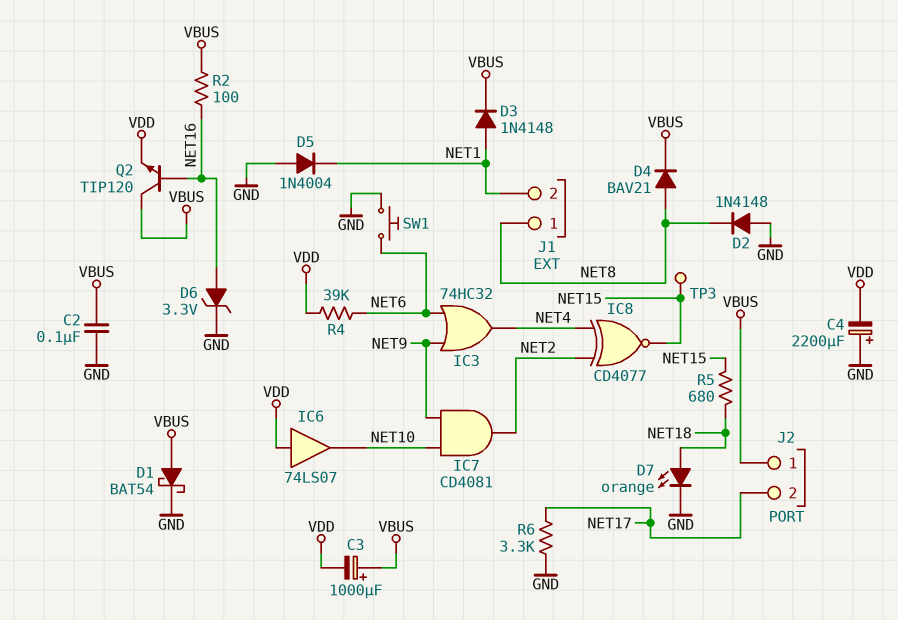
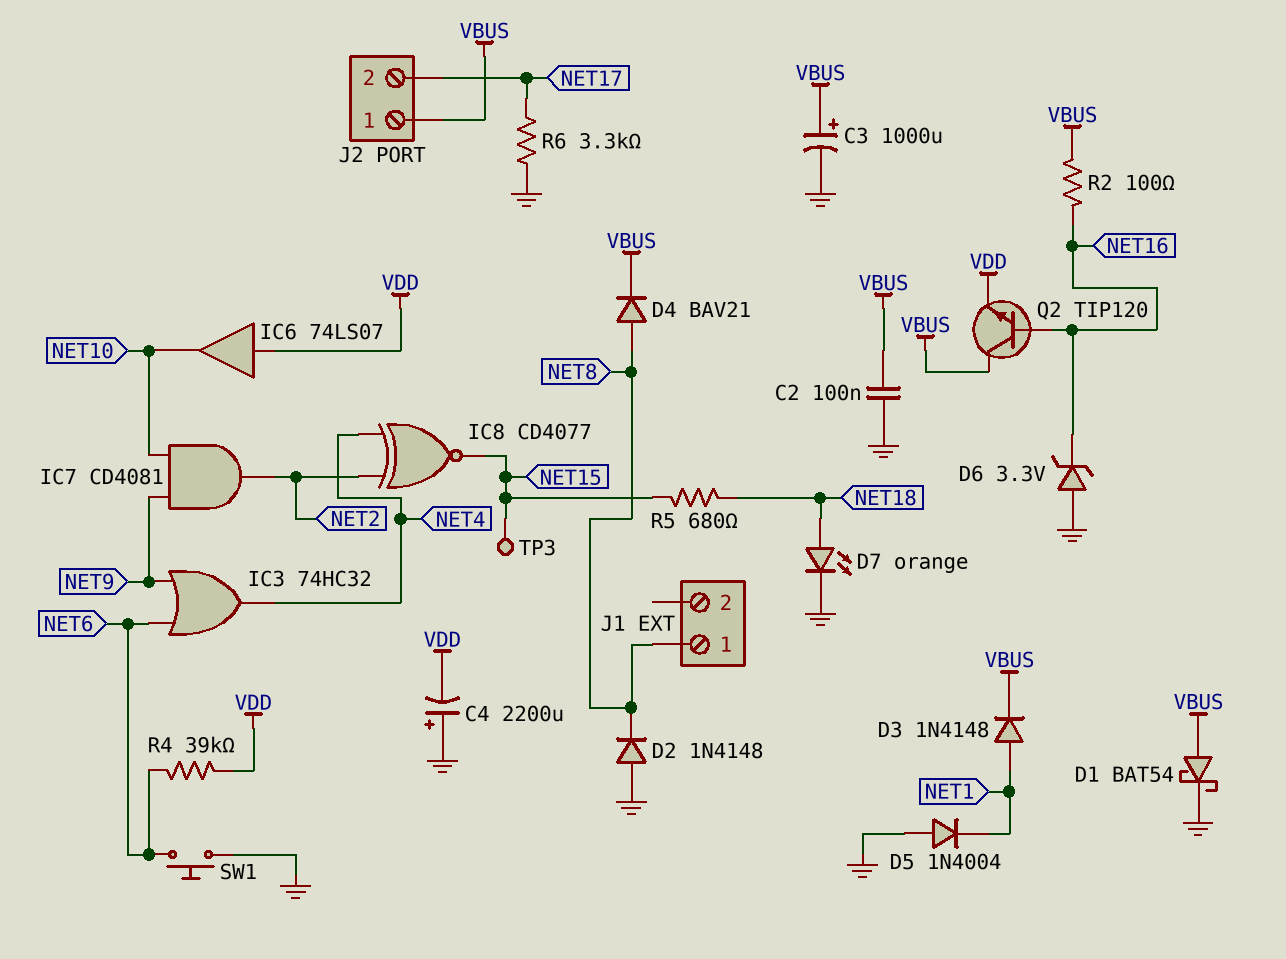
C3: 1000uF (plus VBUS, minus VDD) -> 1000uF (plus VBUS, minus GND)
D6: zener 3.3V (A NET16, K GND) -> zener 3.3V (A GND, K NET16)
J1 pin 2: NET1 -> none

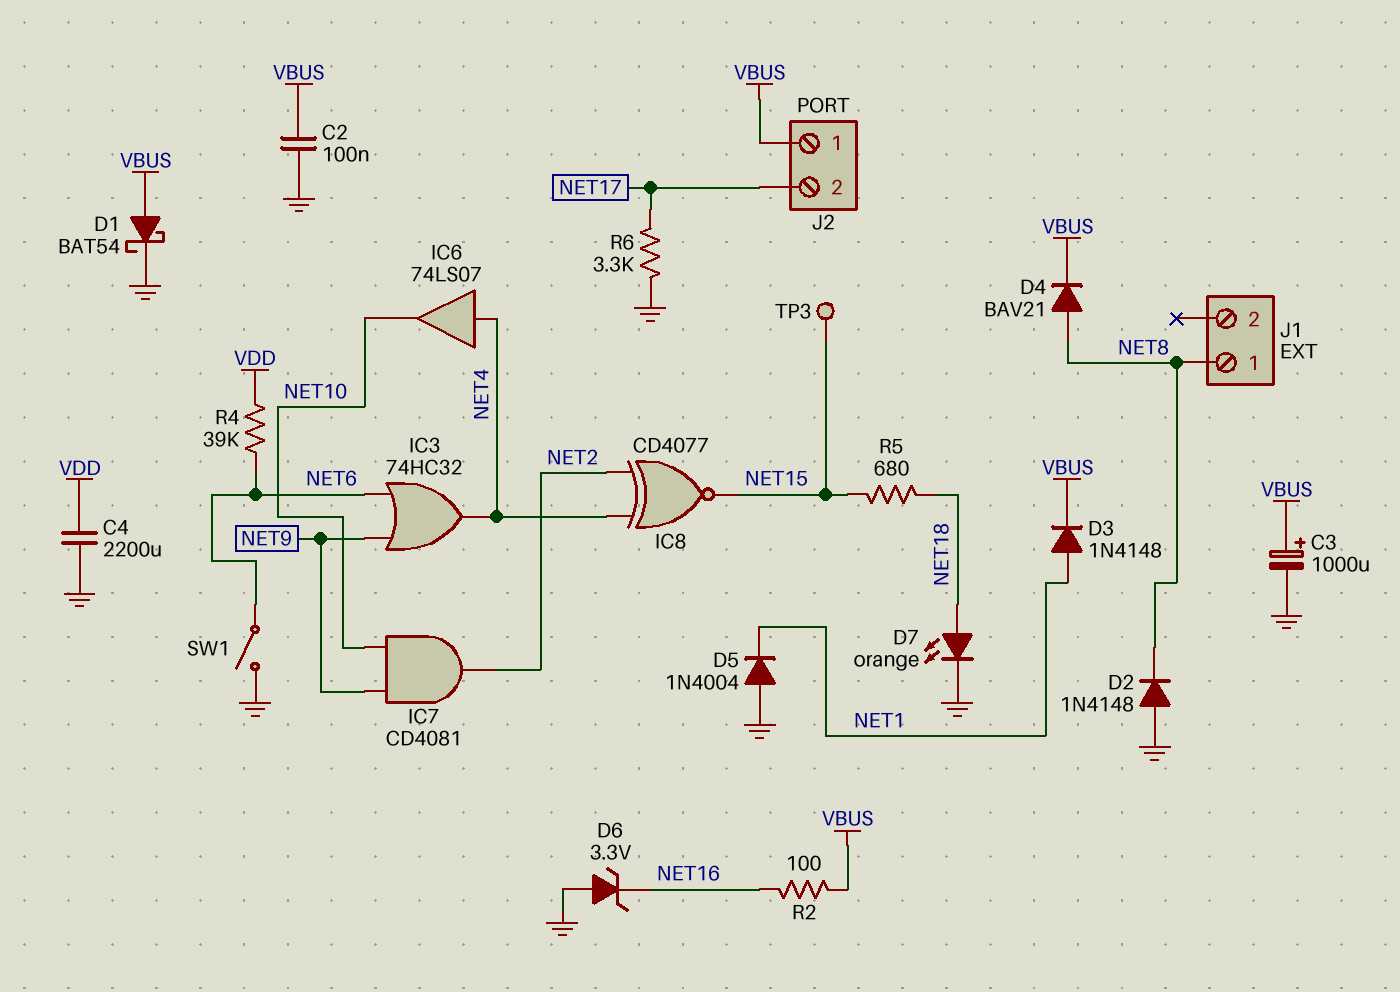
C4: 2200uF (plus GND, minus VDD) -> 2200uF (GND, VDD)
IC6: buffer 74LS07 (in VDD, out NET10) -> buffer 74LS07 (in NET4, out NET10)
Q2: NPN TIP120 (B NET16, C VBUS, E VDD) -> none
SW1: button (GND, NET6) -> switch (GND, NET6)

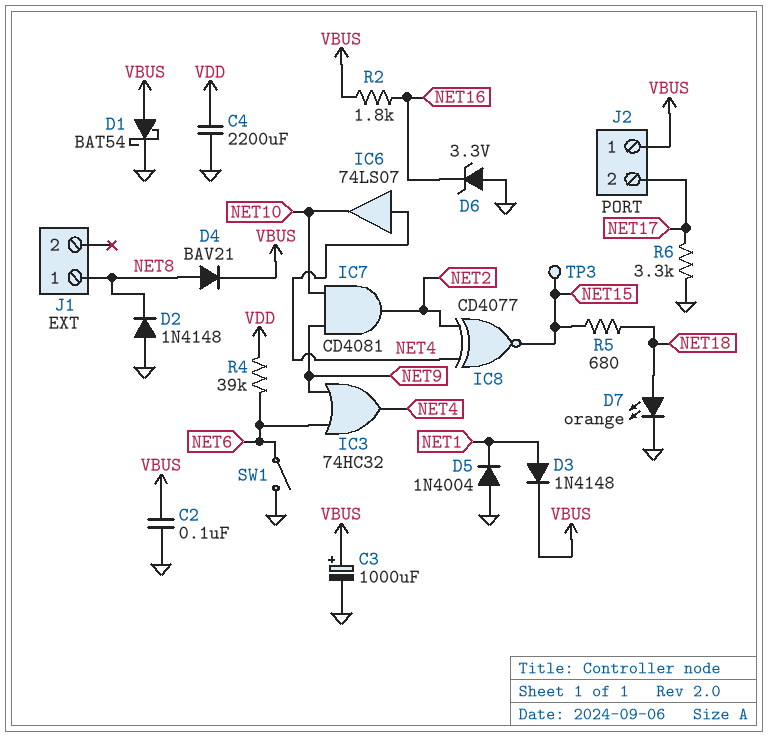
R2: 100 (NET16, VBUS) -> 1.8k (NET16, VBUS)

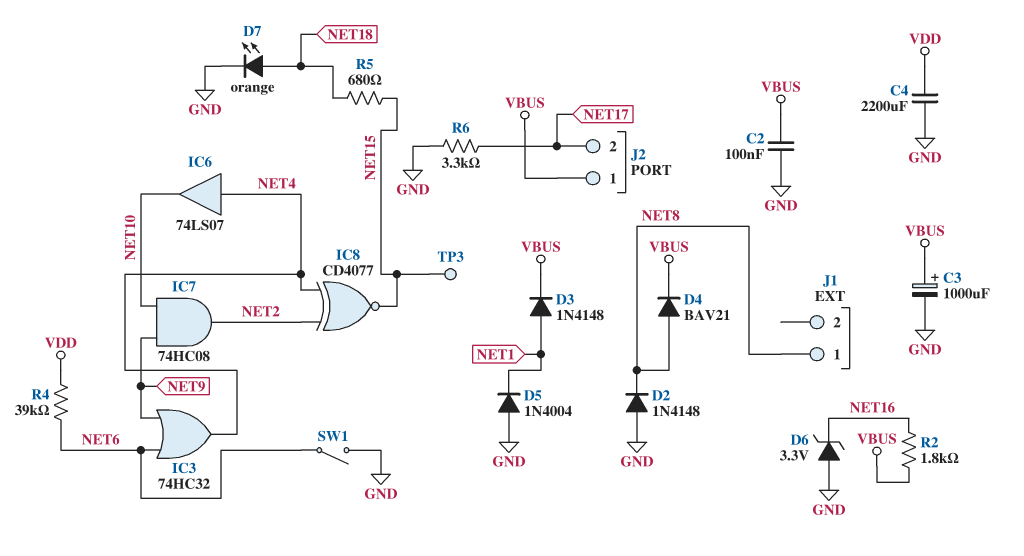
D1: schottky BAT54 (A VBUS, K GND) -> none
IC7: AND CD4081 (in NET9, in NET10, out NET2) -> AND 74HC08 (in NET9, in NET10, out NET2)

